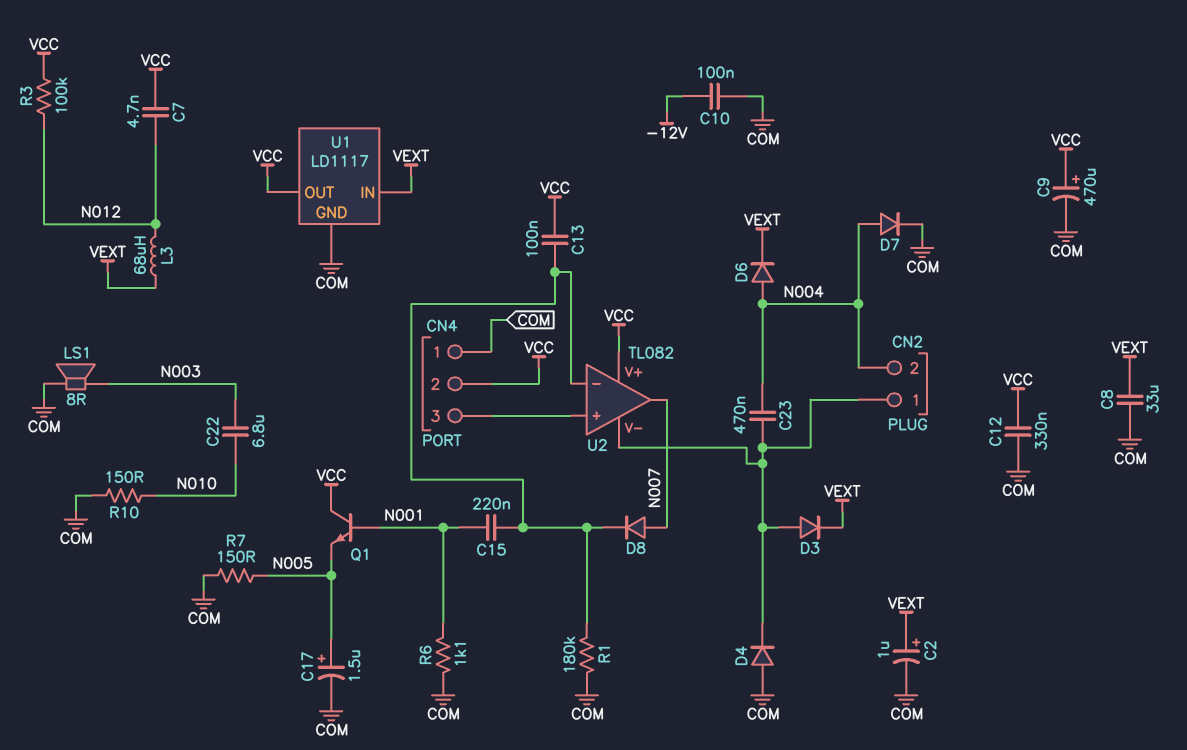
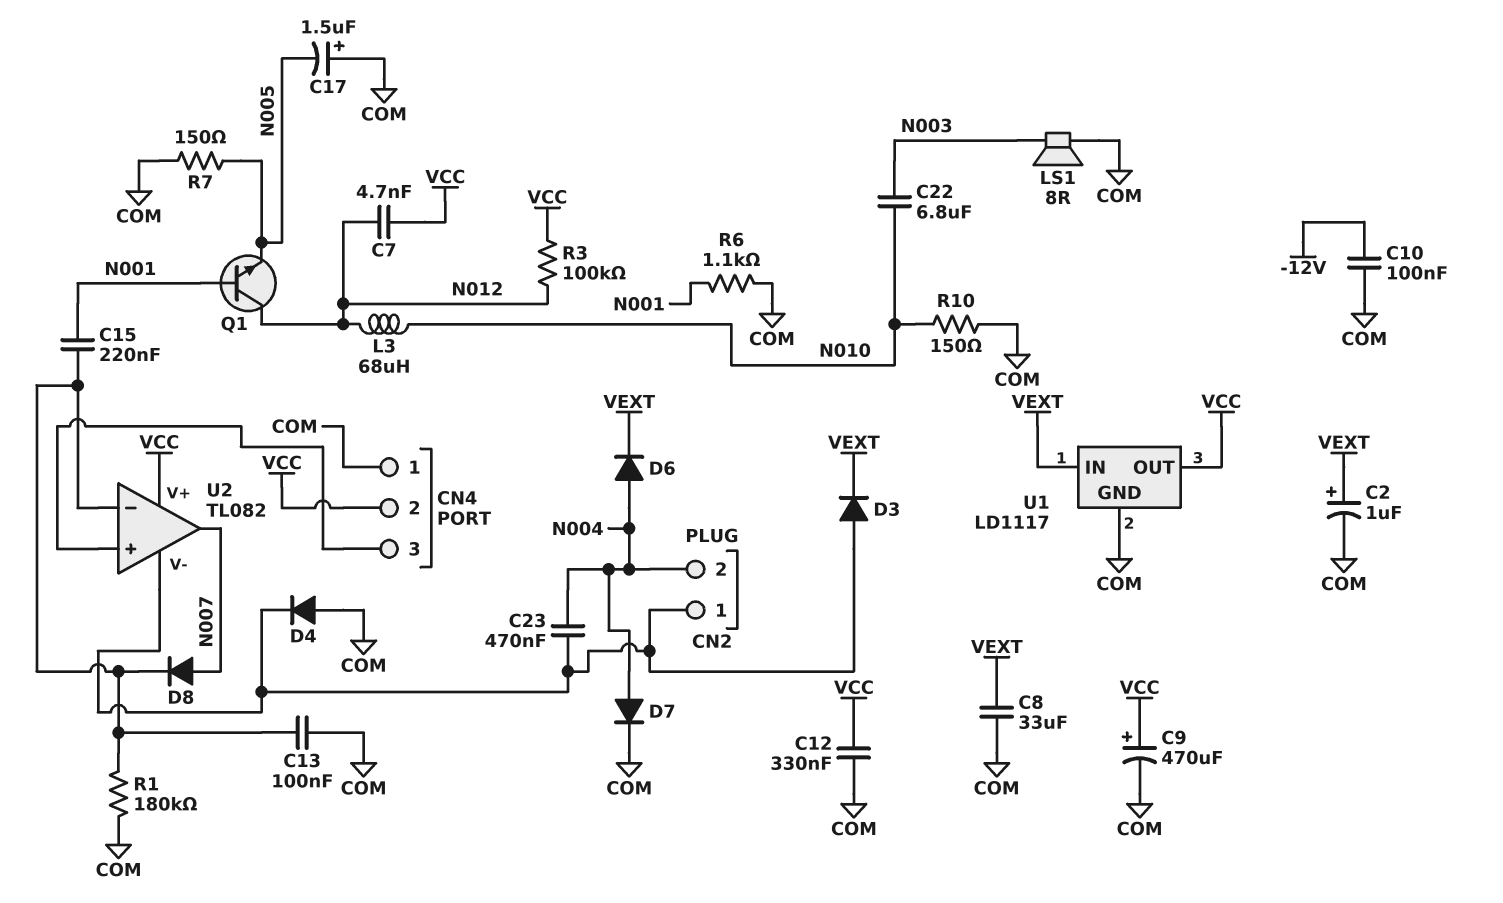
C13: 100nF (U2/in-, VCC) -> 100nF (COM, U2/in-)
C17: 1.5uF (plus N005, minus COM) -> 1.5uF (plus COM, minus N005)
L3: 68uH (N012, VEXT) -> 68uH (N010, N012)
Q1: NPN (B N001, C VCC, E N005) -> NPN (B N001, C N012, E N005)

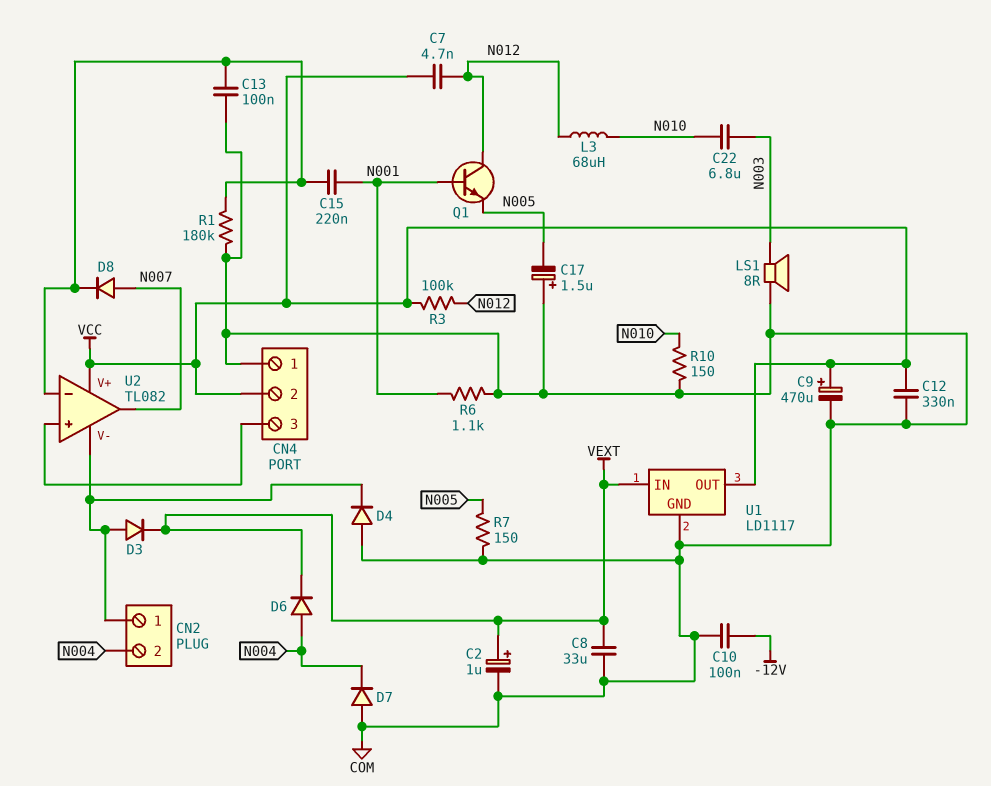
C23: 470nF (CN2/1, N004) -> none
D7: diode (A N004, K COM) -> diode (A COM, K N004)

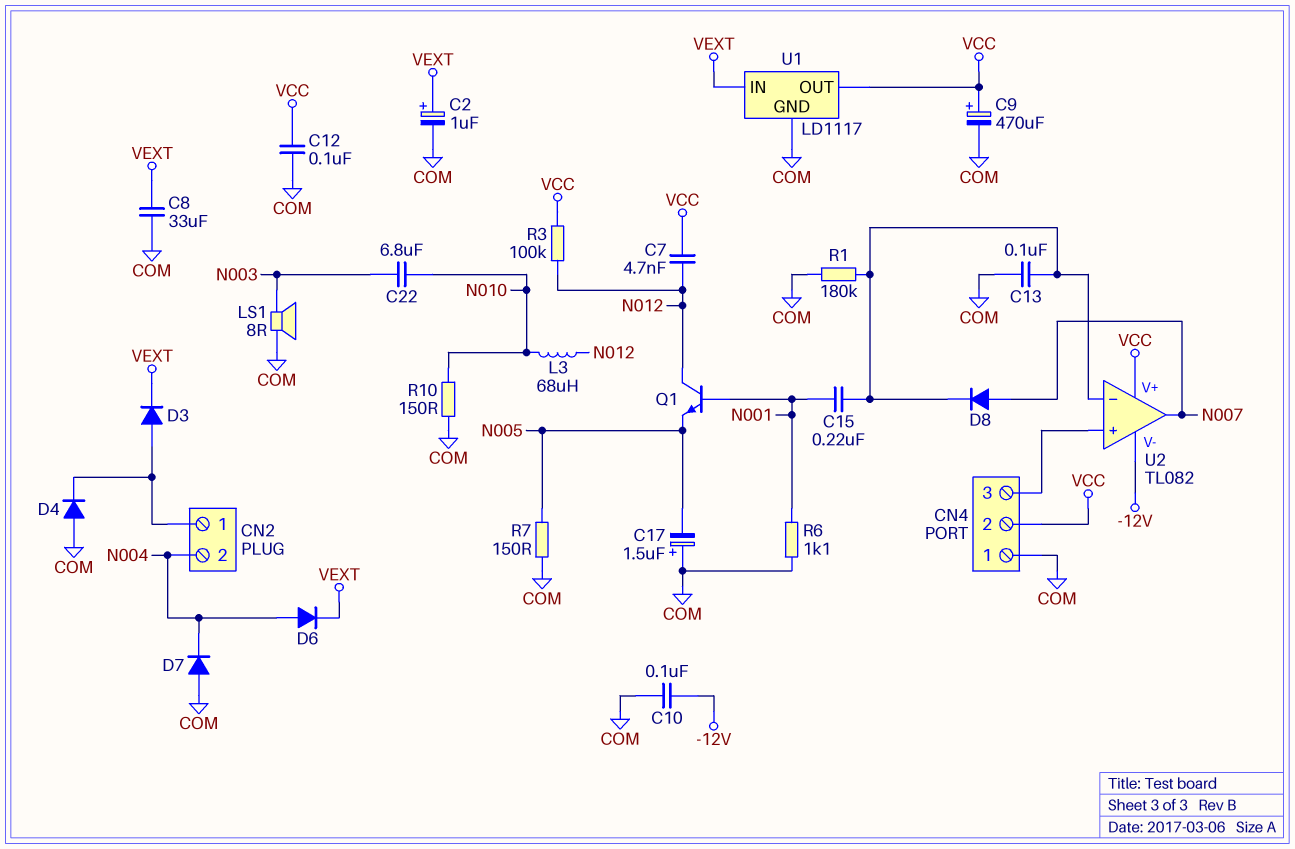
C12: 330nF (COM, VCC) -> 100nF (COM, VCC)
U2 pin V-: CN2/1 -> -12V

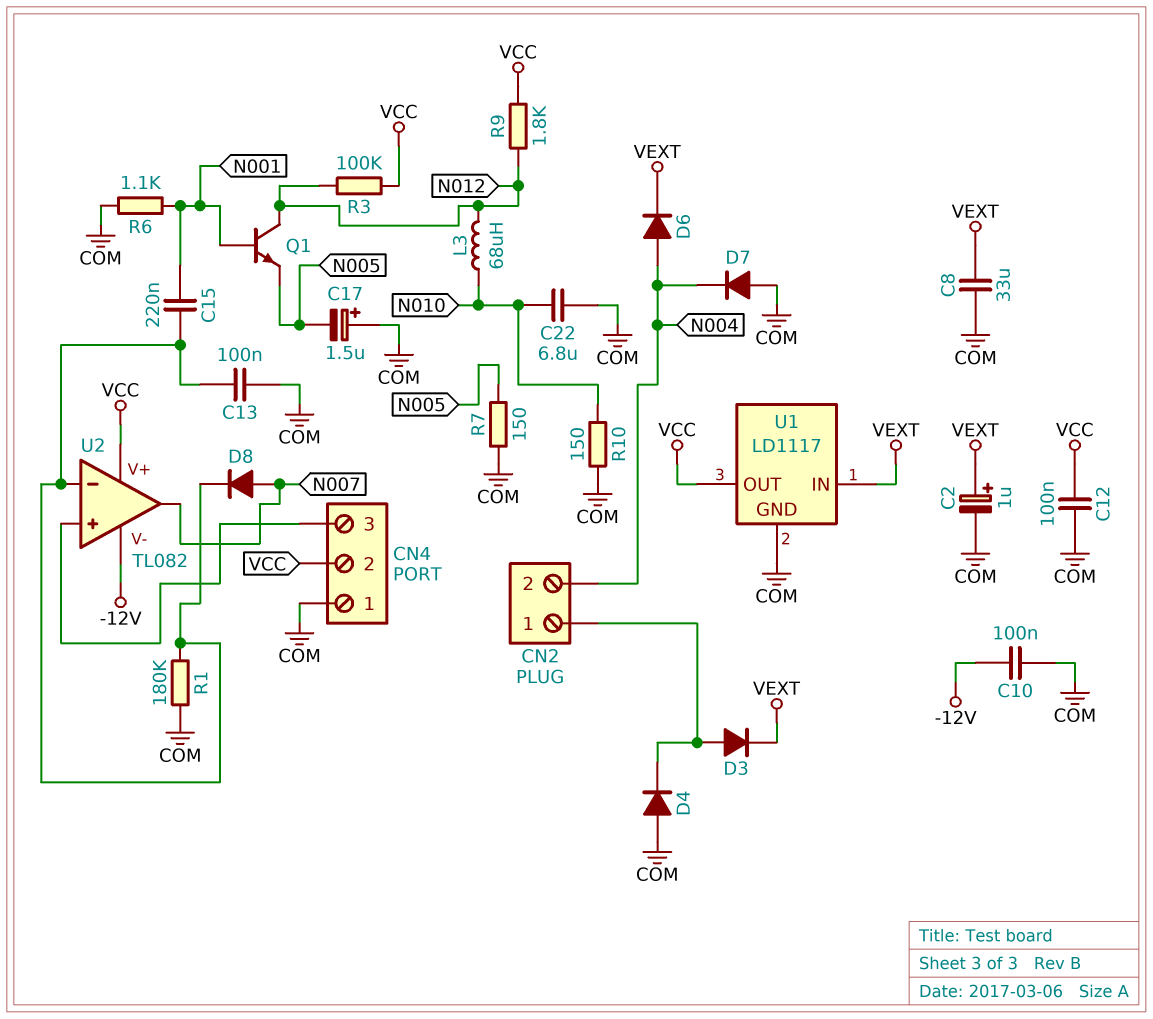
C7: 4.7nF (N012, VCC) -> none
C9: 470uF (plus VCC, minus COM) -> none
C22: 6.8uF (N003, N010) -> 6.8uF (COM, N010)
LS1: speaker 8R (COM, N003) -> none
R9: none -> 1.8k (N012, VCC)

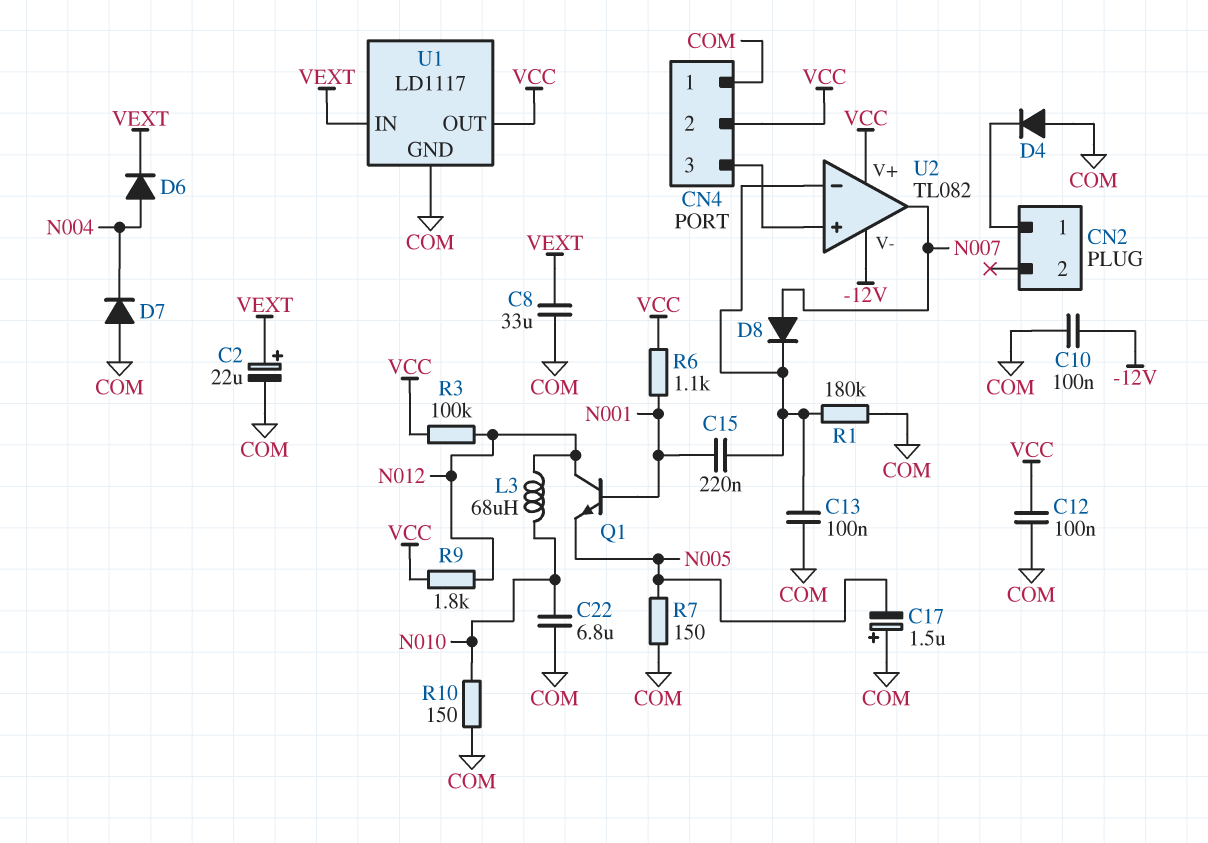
C2: 1uF (plus VEXT, minus COM) -> 22uF (plus VEXT, minus COM)
CN2 pin 2: N004 -> none
D3: diode (A CN2/1, K VEXT) -> none
R6: 1.1k (COM, N001) -> 1.1k (N001, VCC)

